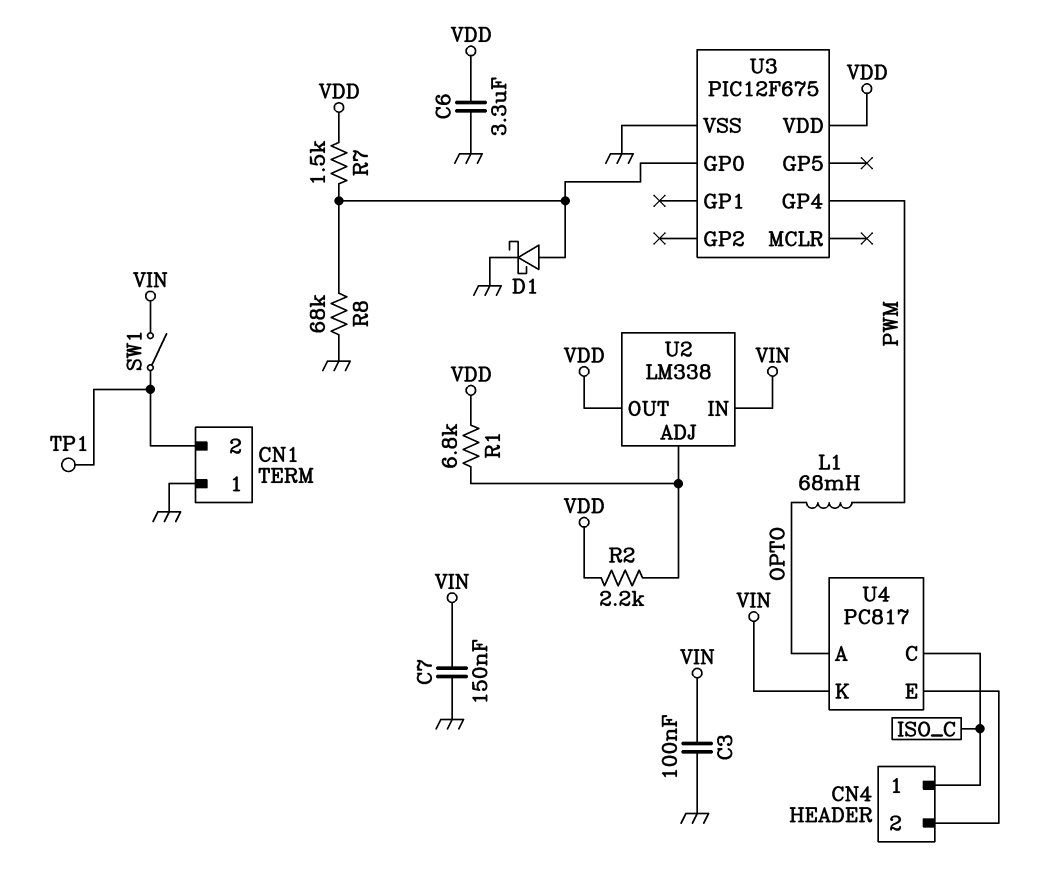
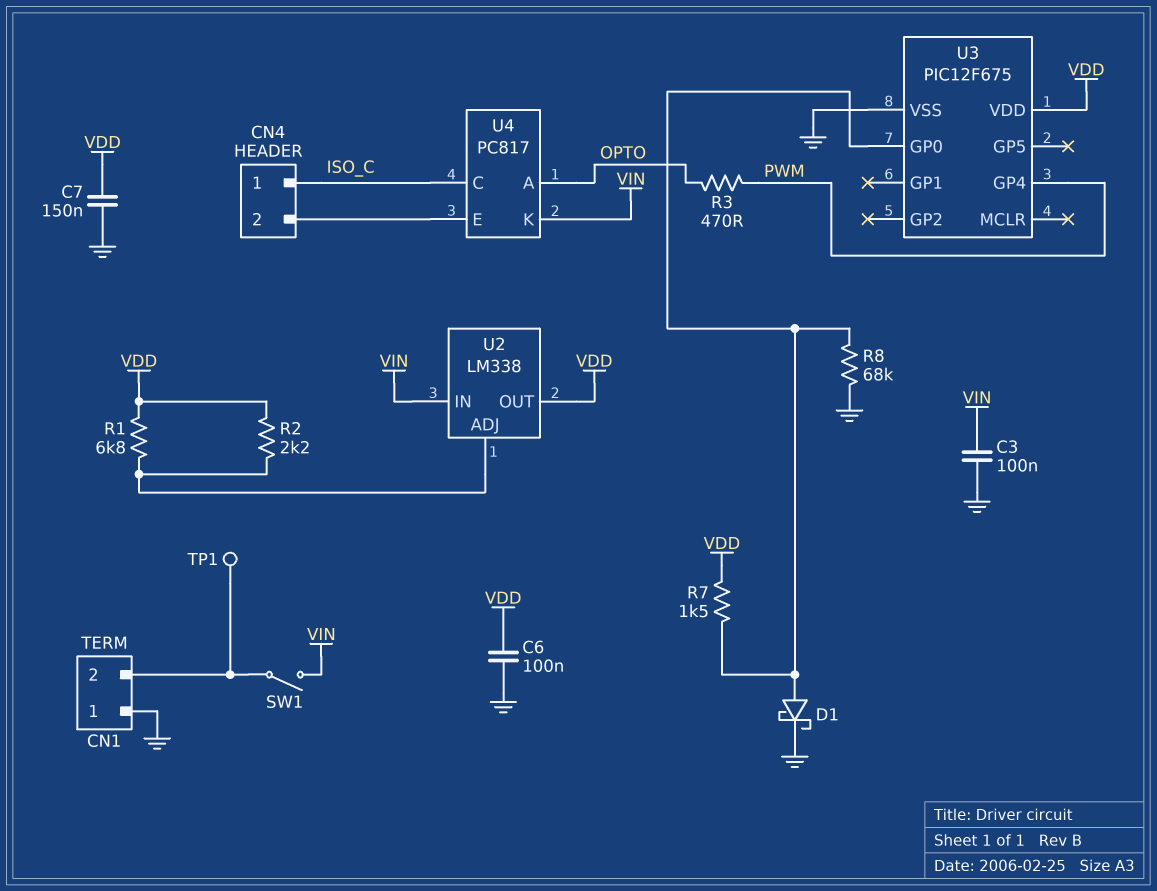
C6: 3.3uF (GND, VDD) -> 100nF (GND, VDD)
C7: 150nF (GND, VIN) -> 150nF (GND, VDD)
L1: 68mH (OPTO, PWM) -> none
R3: none -> 470 (OPTO, PWM)

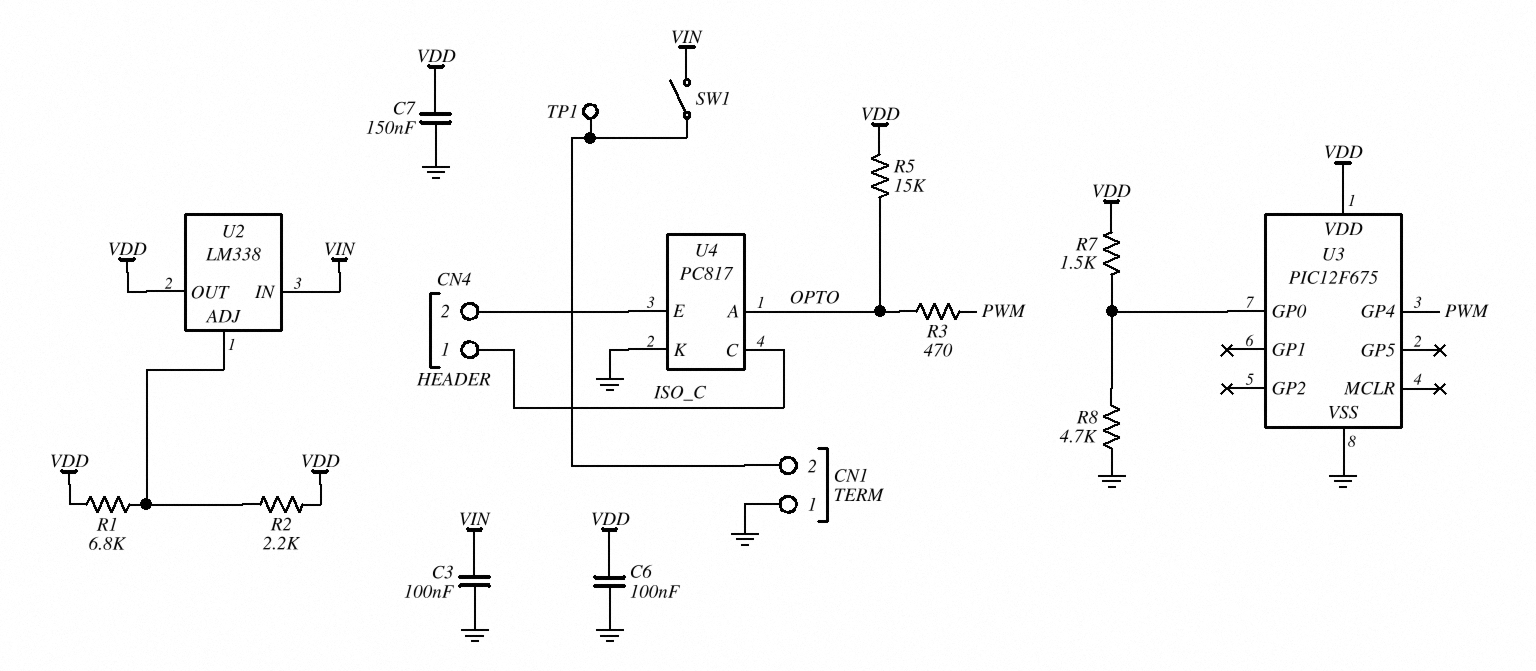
D1: schottky (A U3/GP0, K GND) -> none
R5: none -> 15k (OPTO, VDD)
R8: 68k (GND, U3/GP0) -> 4.7k (GND, U3/GP0)
U4 pin K: VIN -> GND

